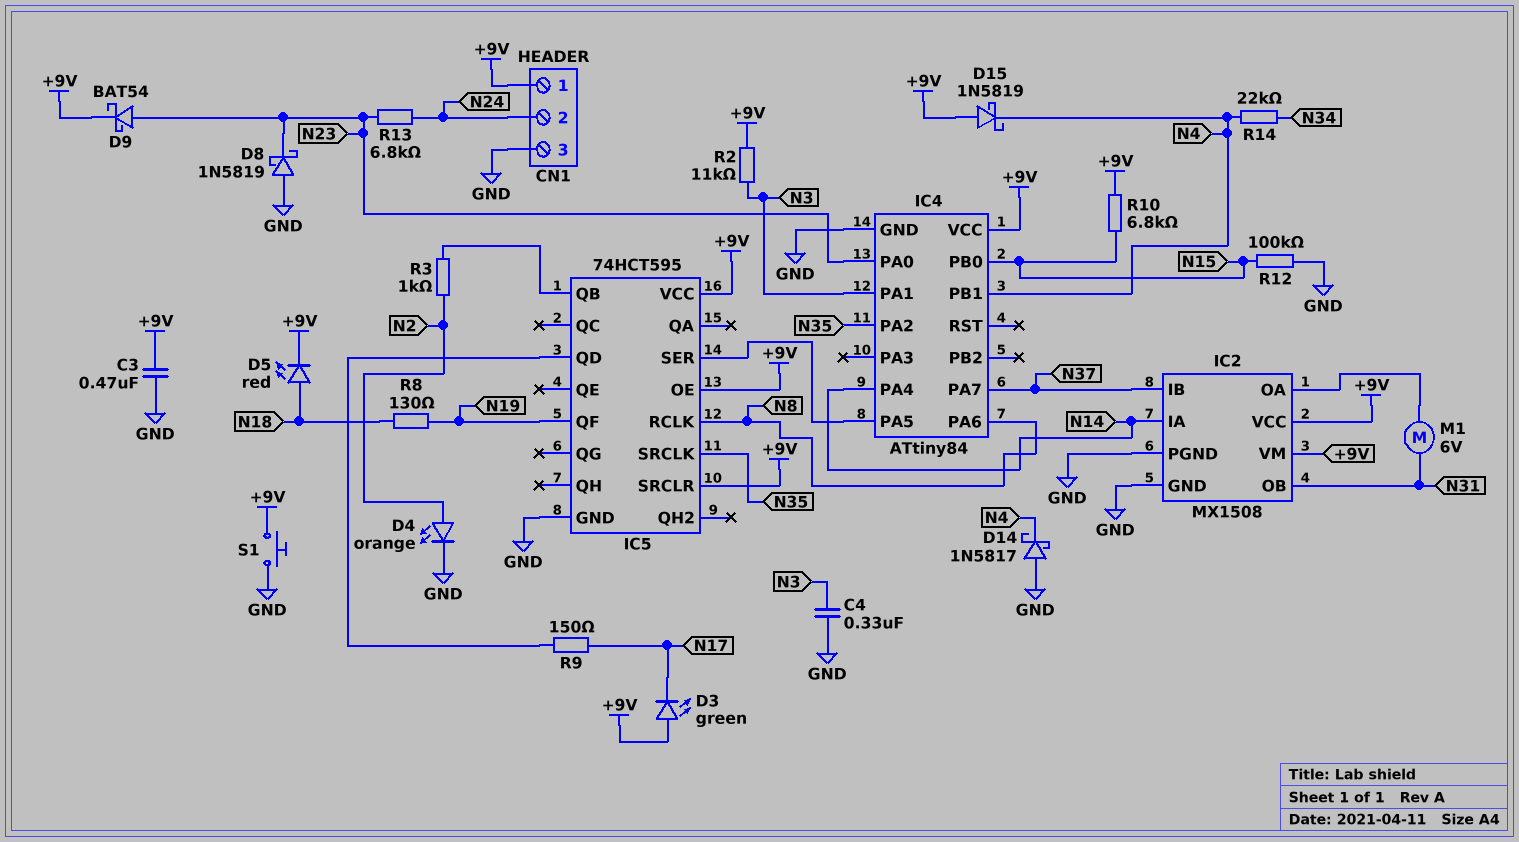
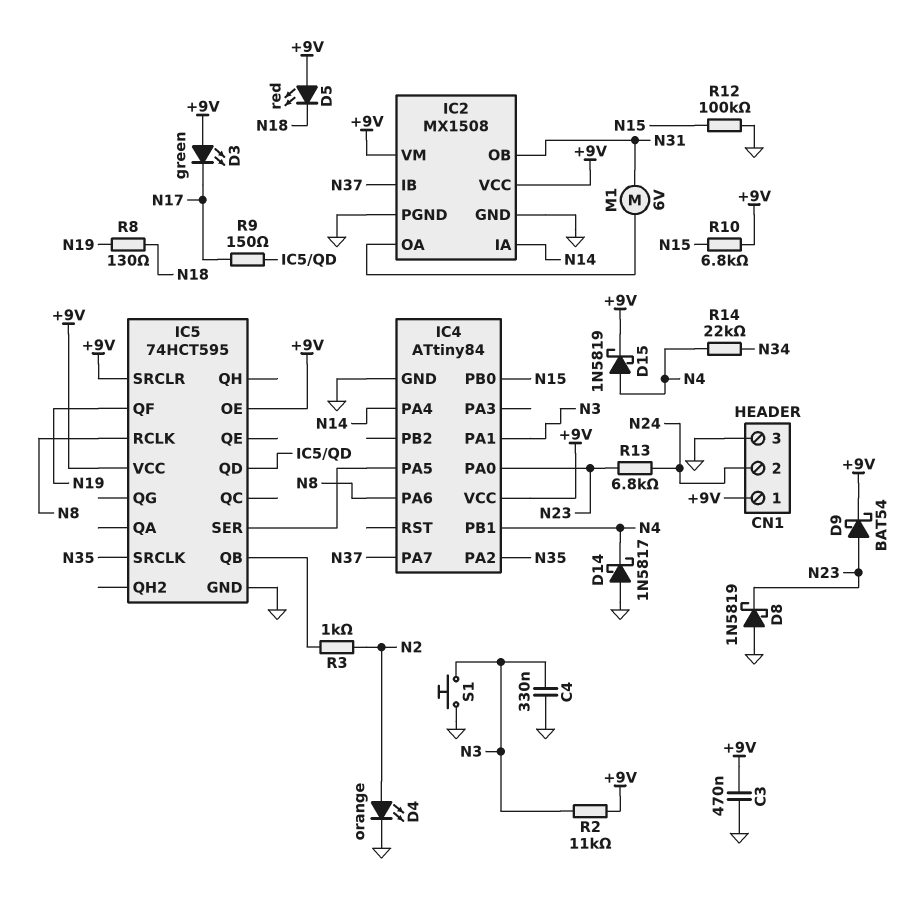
D5: LED red (A N18, K +9V) -> LED red (A +9V, K N18)
D15: schottky 1N5819 (A +9V, K N4) -> schottky 1N5819 (A N4, K +9V)
S1: button (+9V, GND) -> button (GND, N3)

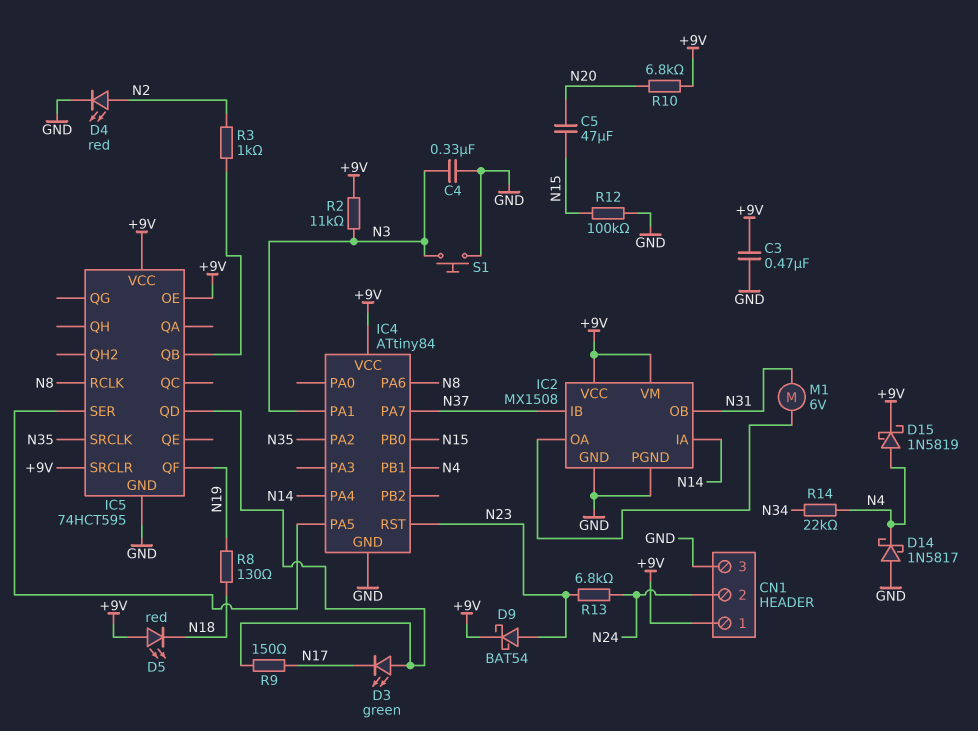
C5: none -> 47uF (N15, N20)
D3: LED green (A +9V, K N17) -> LED green (A IC5/QD, K N17)
D4: LED orange (A N2, K GND) -> LED red (A N2, K GND)
D8: schottky 1N5819 (A GND, K N23) -> none
IC4 pin PA0: N23 -> none
IC4 pin RST: none -> N23
R10: 6.8k (+9V, N15) -> 6.8k (+9V, N20)

